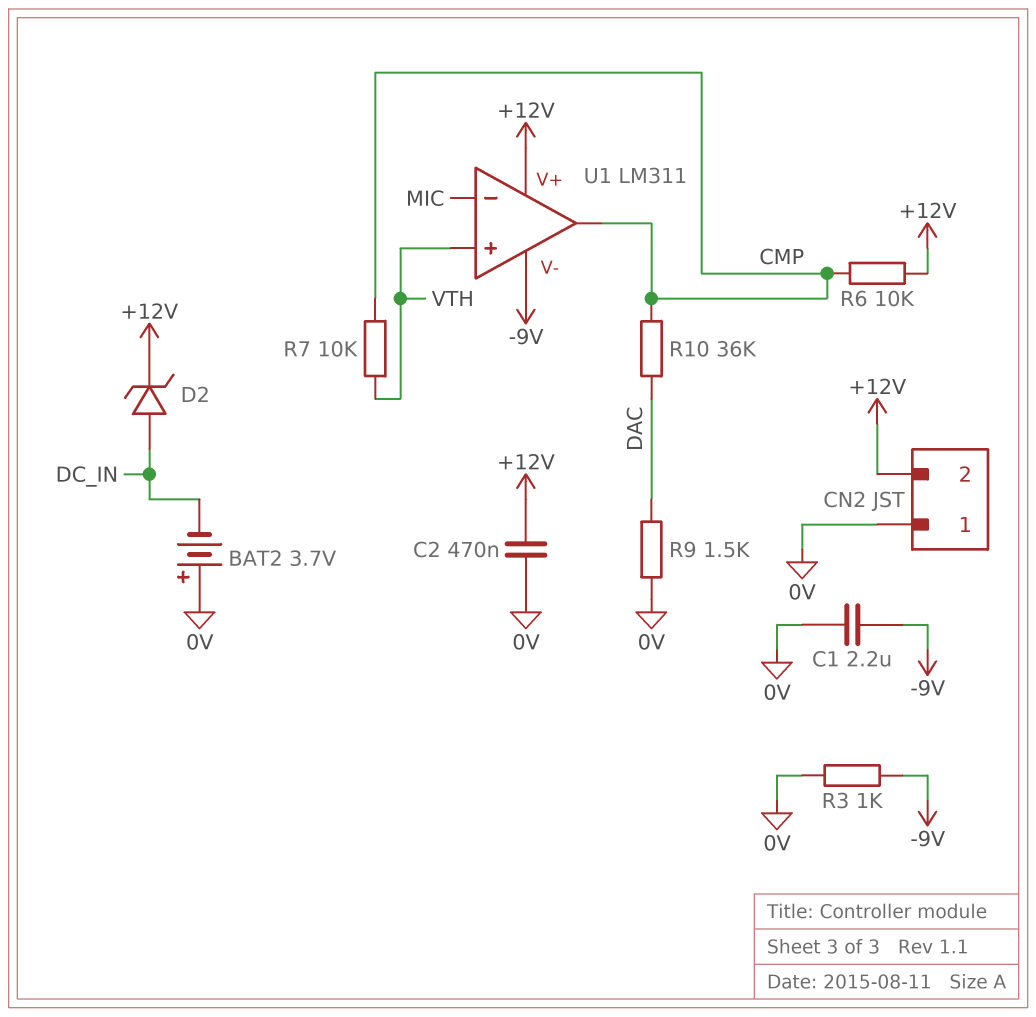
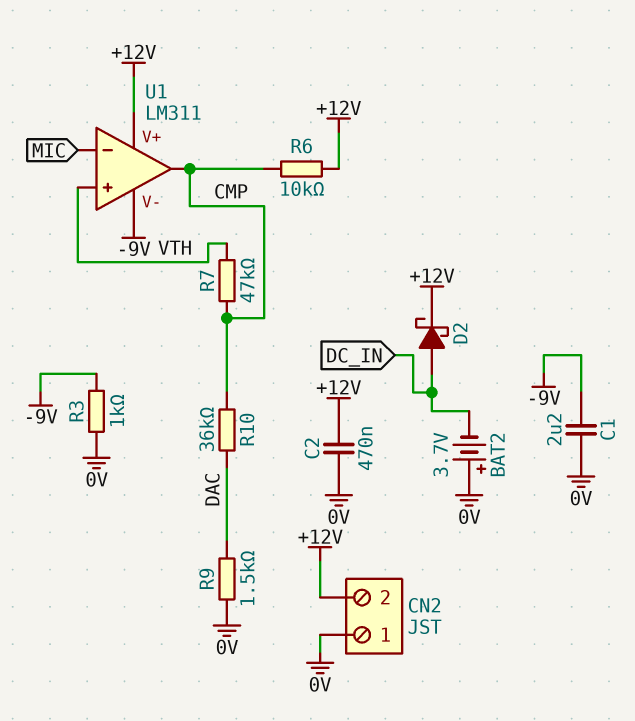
D2: zener (A DC_IN, K +12V) -> schottky (A DC_IN, K +12V)
R7: 10k (CMP, VTH) -> 47k (CMP, VTH)

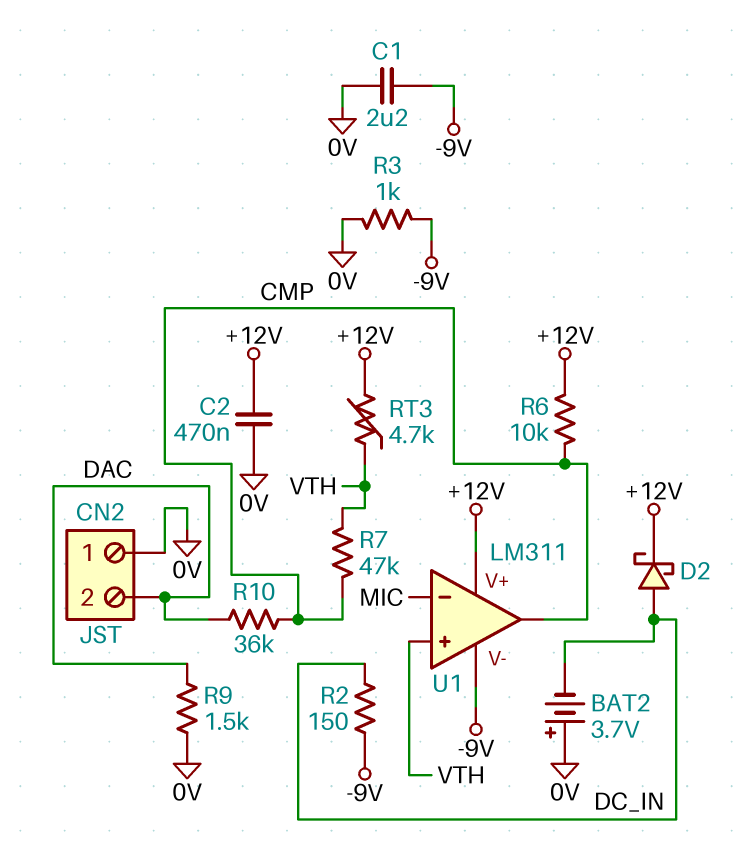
CN2 pin 2: +12V -> DAC
R2: none -> 150 (-9V, DC_IN)
RT3: none -> 4.7k (+12V, VTH)

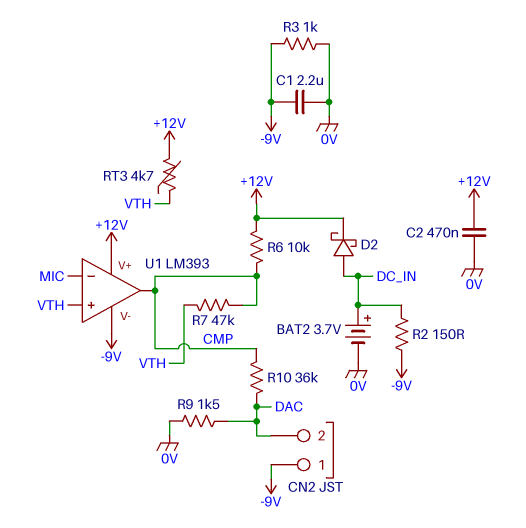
BAT2: 3.7V (plus 0V, minus DC_IN) -> 3.7V (plus DC_IN, minus 0V)
CN2 pin 1: 0V -> -9V
U1: LM311 -> LM393

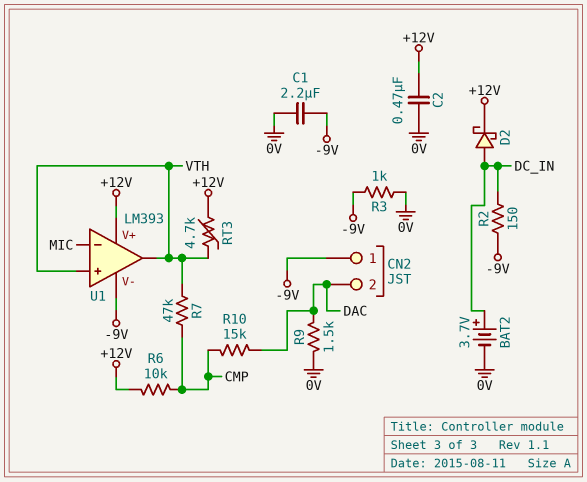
R10: 36k (CMP, DAC) -> 15k (CMP, DAC)
U1 pin out: CMP -> VTH

